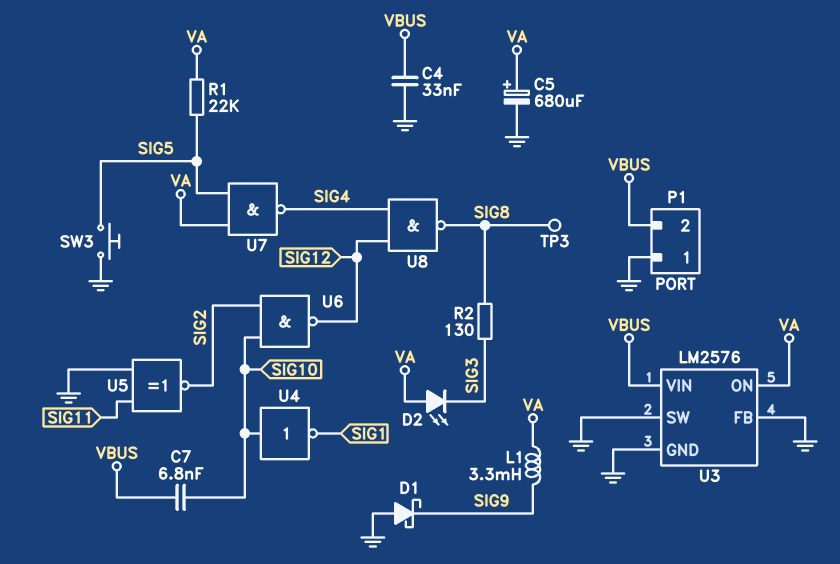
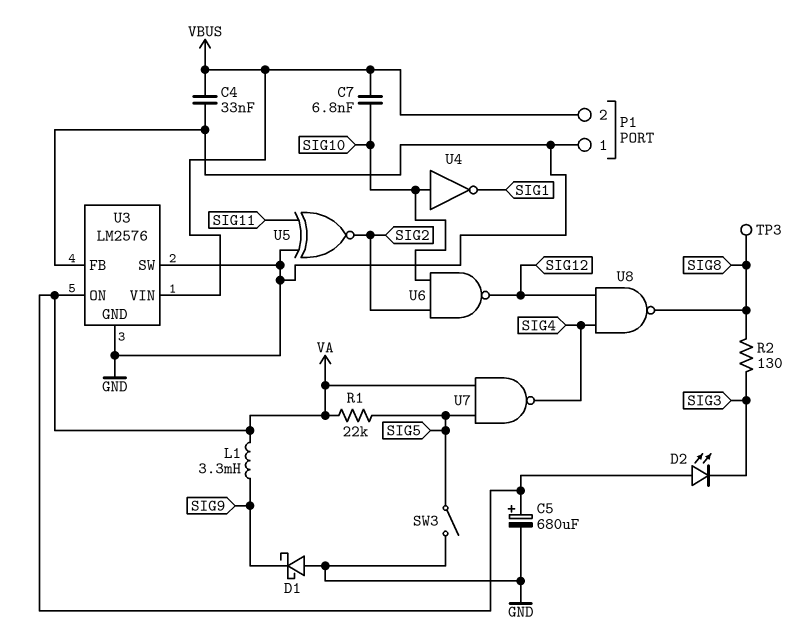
SW3: button (GND, SIG5) -> switch (GND, SIG5)

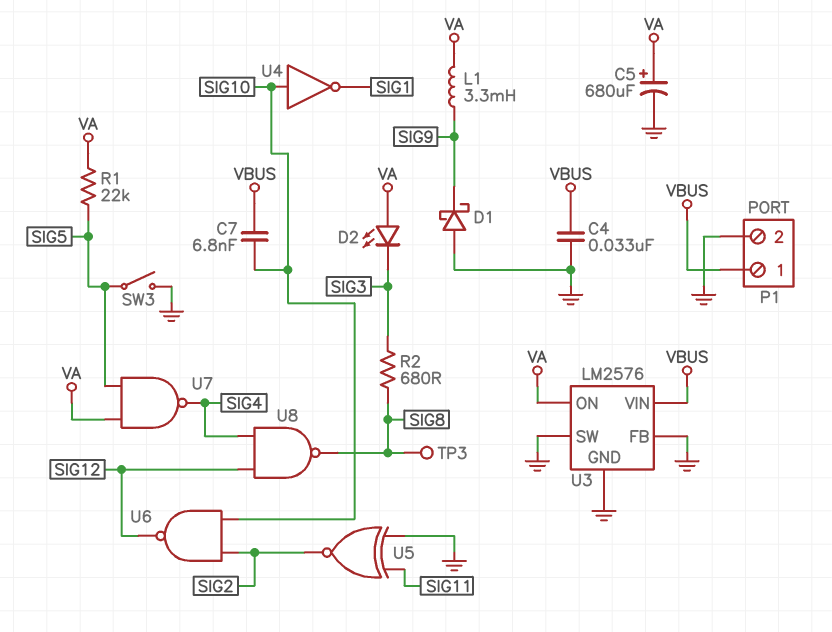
P1 pin 1: GND -> VBUS
P1 pin 2: VBUS -> GND
R2: 130 (SIG3, SIG8) -> 680 (SIG3, SIG8)

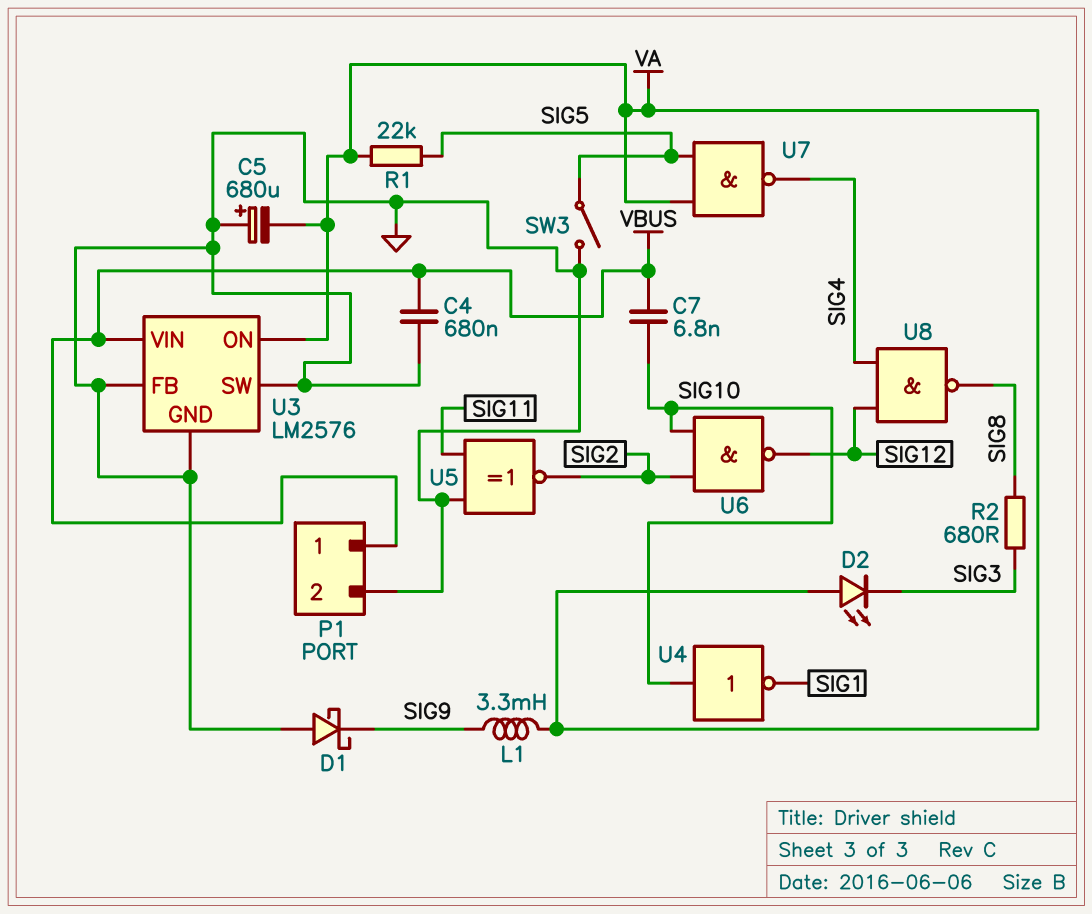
C4: 33nF (GND, VBUS) -> 680nF (GND, VBUS)
C5: 680uF (plus VA, minus GND) -> 680uF (plus GND, minus VA)
TP3: test point (SIG8) -> none

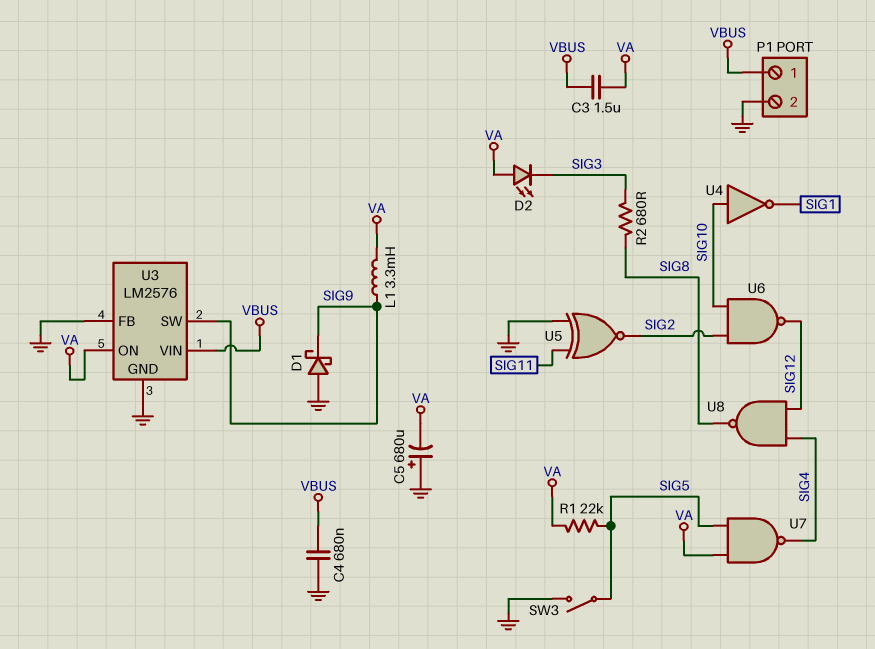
C3: none -> 1.5uF (VA, VBUS)
C7: 6.8nF (SIG10, VBUS) -> none
U3 pin SW: GND -> SIG9

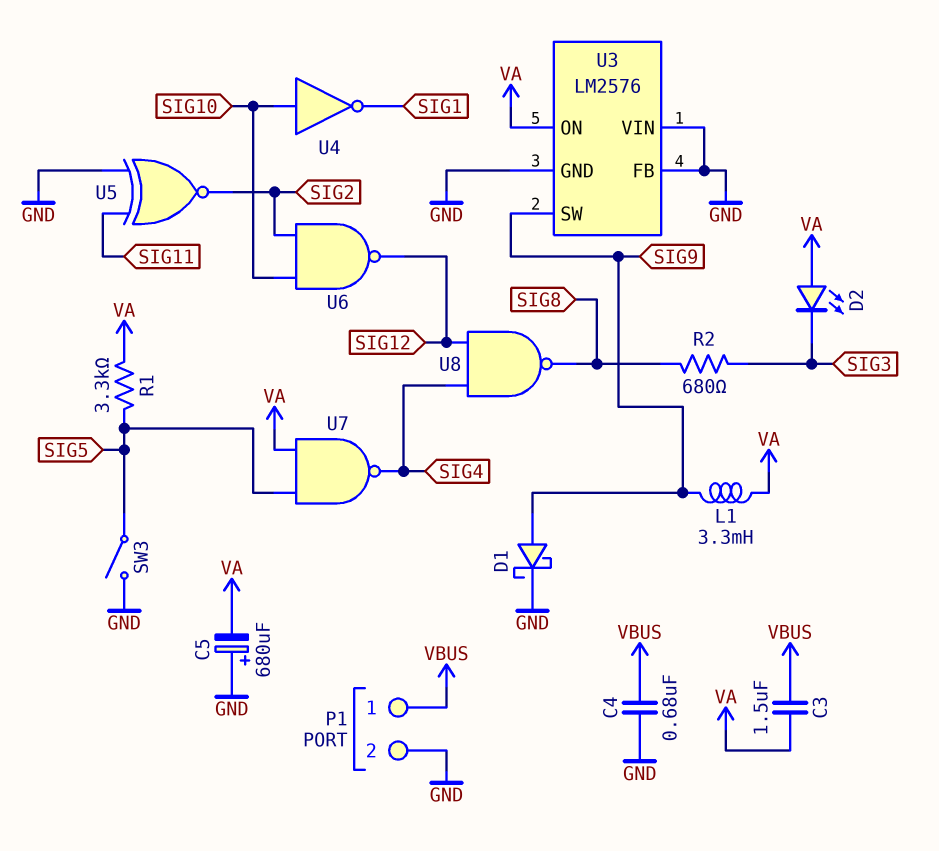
D1: schottky (A GND, K SIG9) -> schottky (A SIG9, K GND)
R1: 22k (SIG5, VA) -> 3.3k (SIG5, VA)
U3 pin VIN: VBUS -> GND

